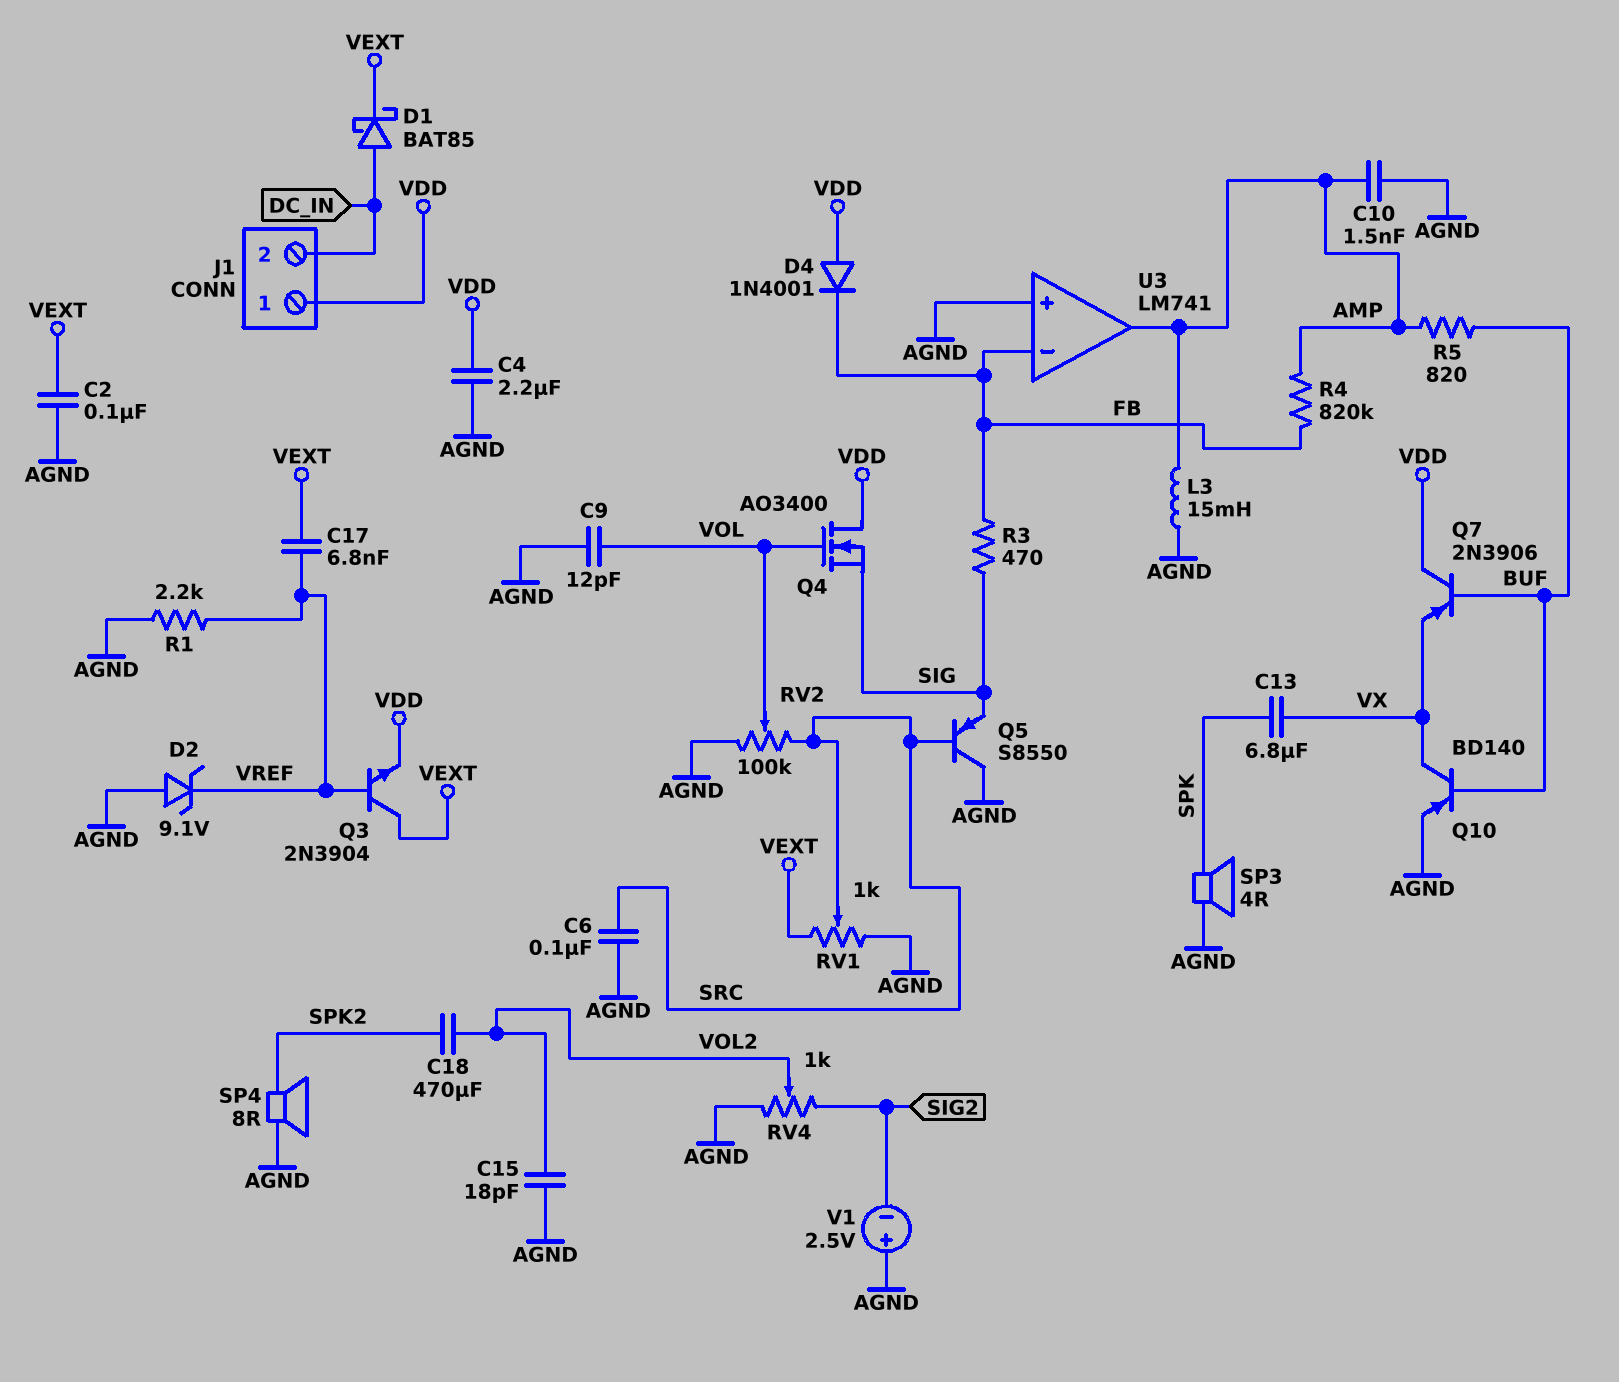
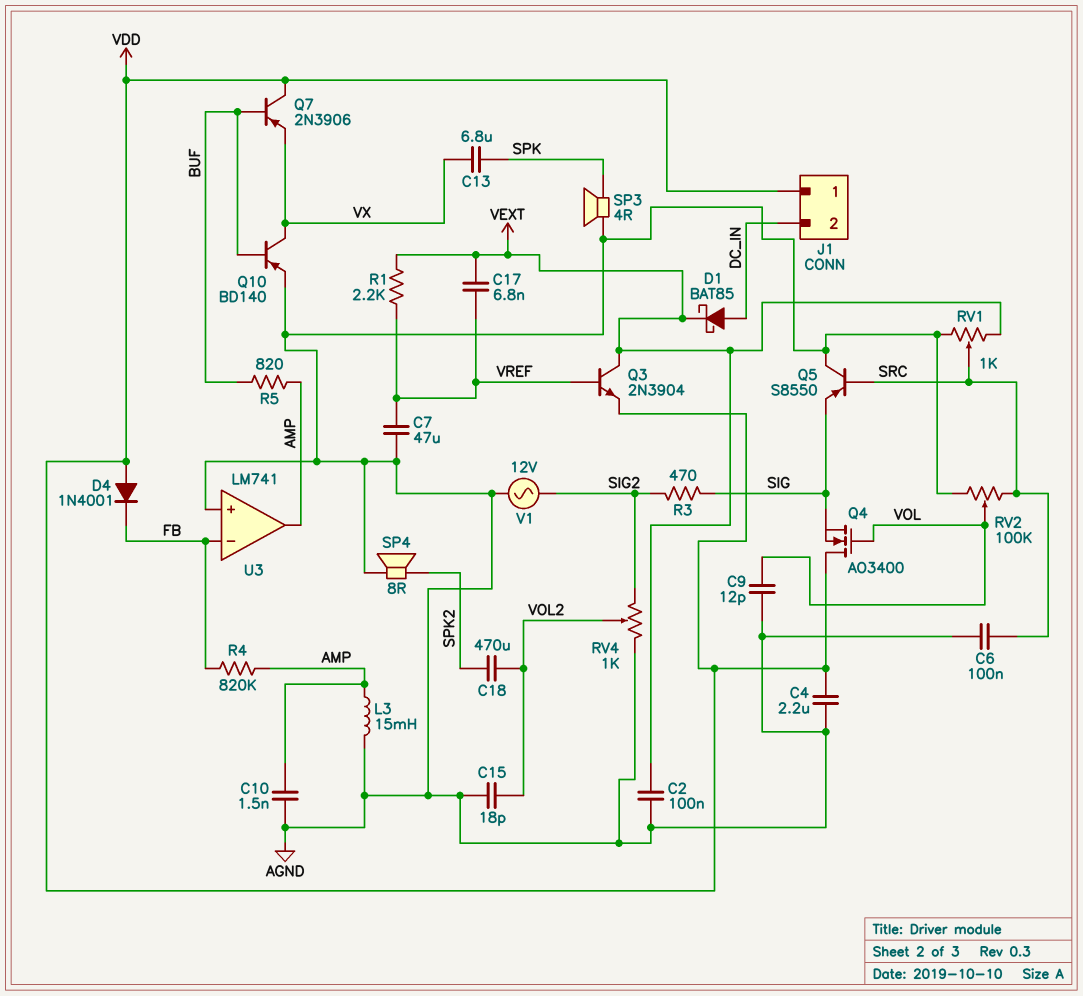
C7: none -> 47uF (AGND, VREF)
D2: zener 9.1V (A AGND, K VREF) -> none
R1: 2.2k (AGND, VREF) -> 2.2k (VEXT, VREF)
R3: 470 (FB, SIG) -> 470 (SIG, SIG2)
V1: 2.5V (plus AGND, minus SIG2) -> AC 12V (AGND, SIG2)

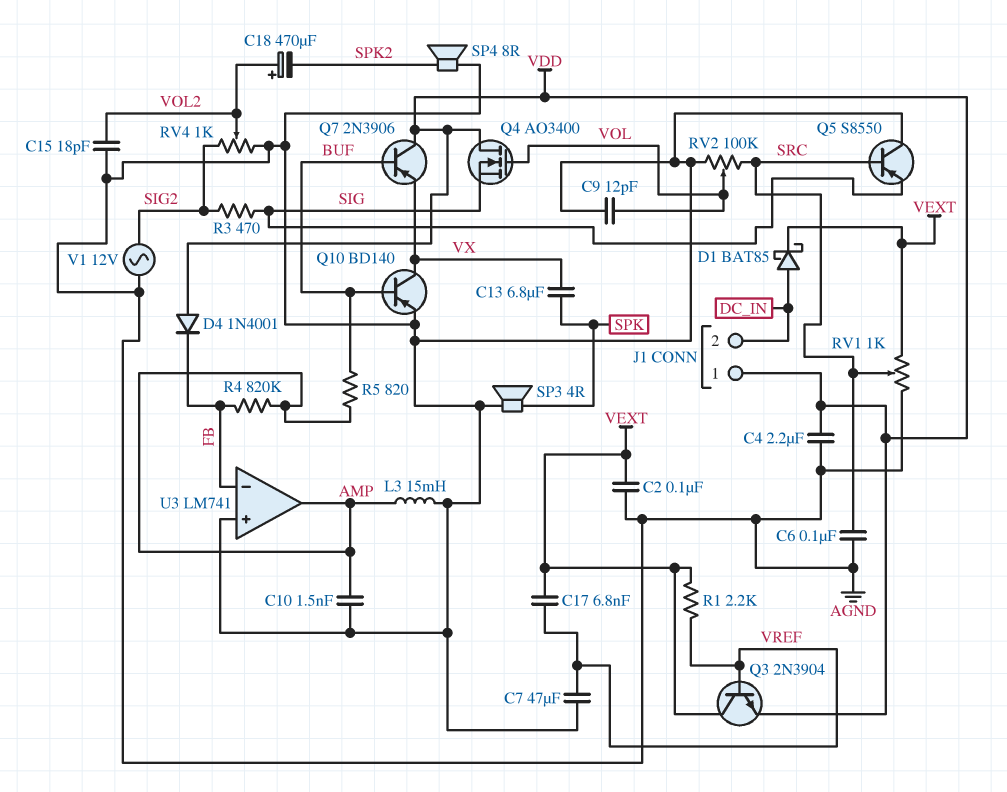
C18: 470uF (SPK2, VOL2) -> 470uF (plus VOL2, minus SPK2)

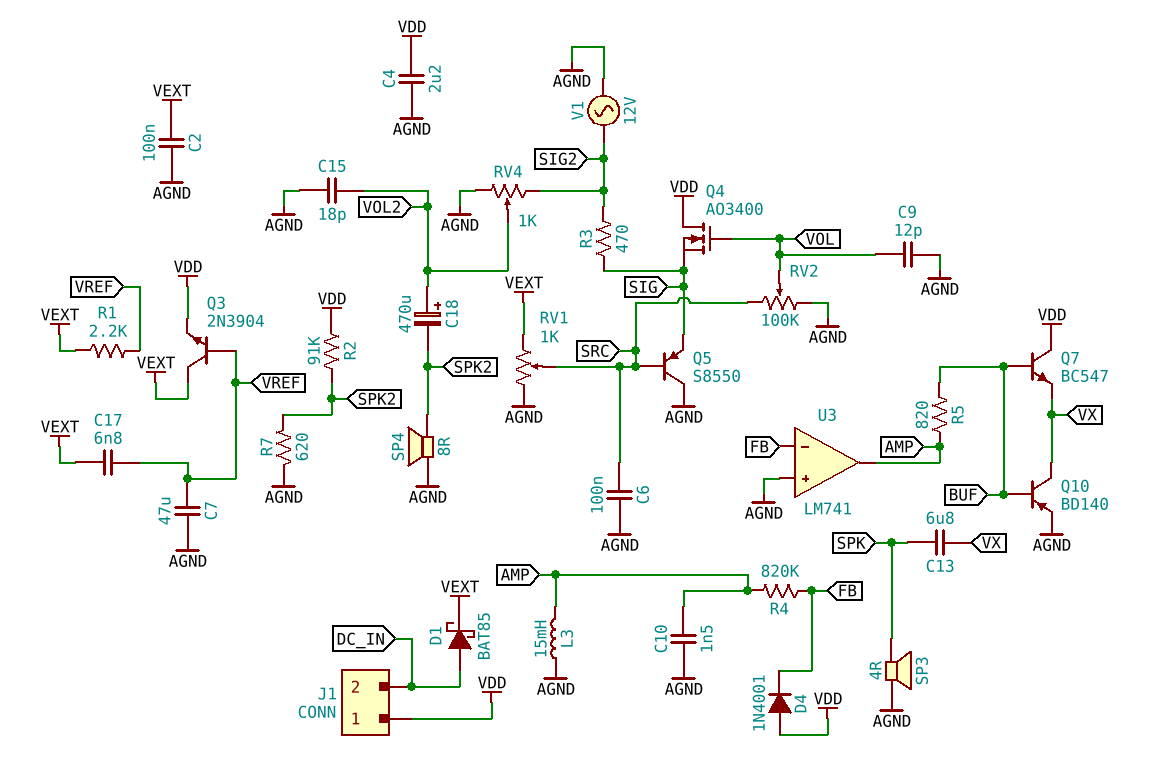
Q7: PNP 2N3906 (B BUF, C VDD, E VX) -> NPN BC547 (B BUF, C VDD, E VX)
R2: none -> 91k (SPK2, VDD)
R7: none -> 620 (AGND, SPK2)

